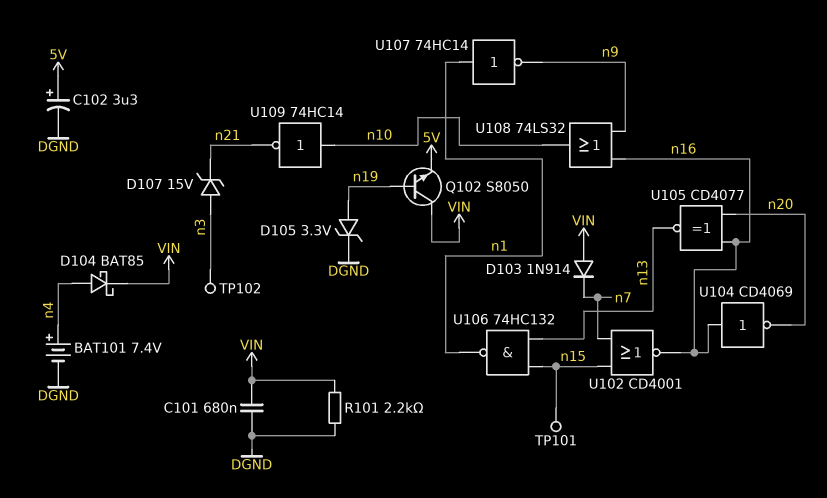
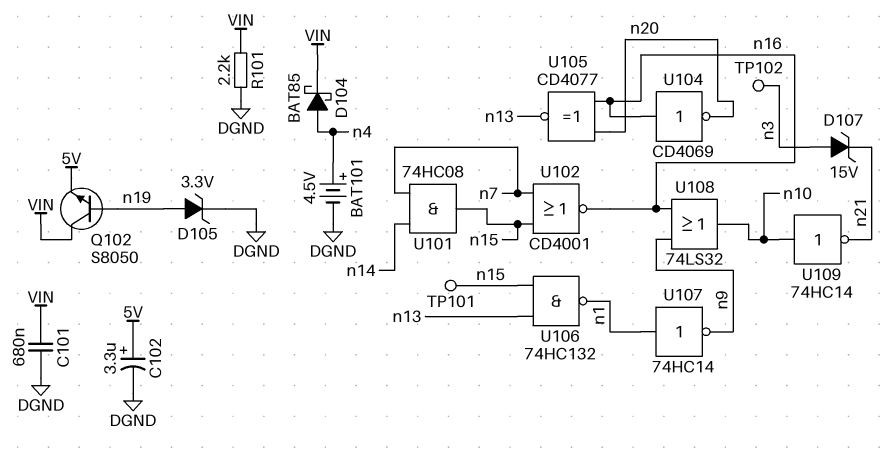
BAT101: 7.4V (plus n4, minus DGND) -> 4.5V (plus n4, minus DGND)
D103: diode 1N914 (A VIN, K n7) -> none
U101: none -> AND 74HC08 (in n7, in n14, out n15)

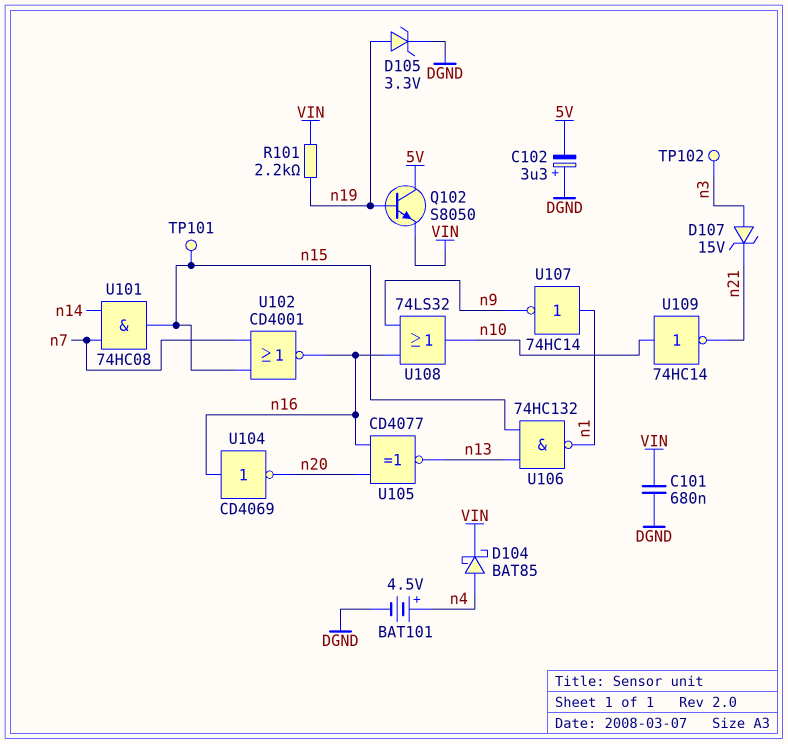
C102: 3.3uF (plus 5V, minus DGND) -> 3.3uF (plus DGND, minus 5V)
Q102: NPN S8050 (B n19, C VIN, E 5V) -> NPN S8050 (B n19, C 5V, E VIN)
R101: 2.2k (DGND, VIN) -> 2.2k (VIN, n19)

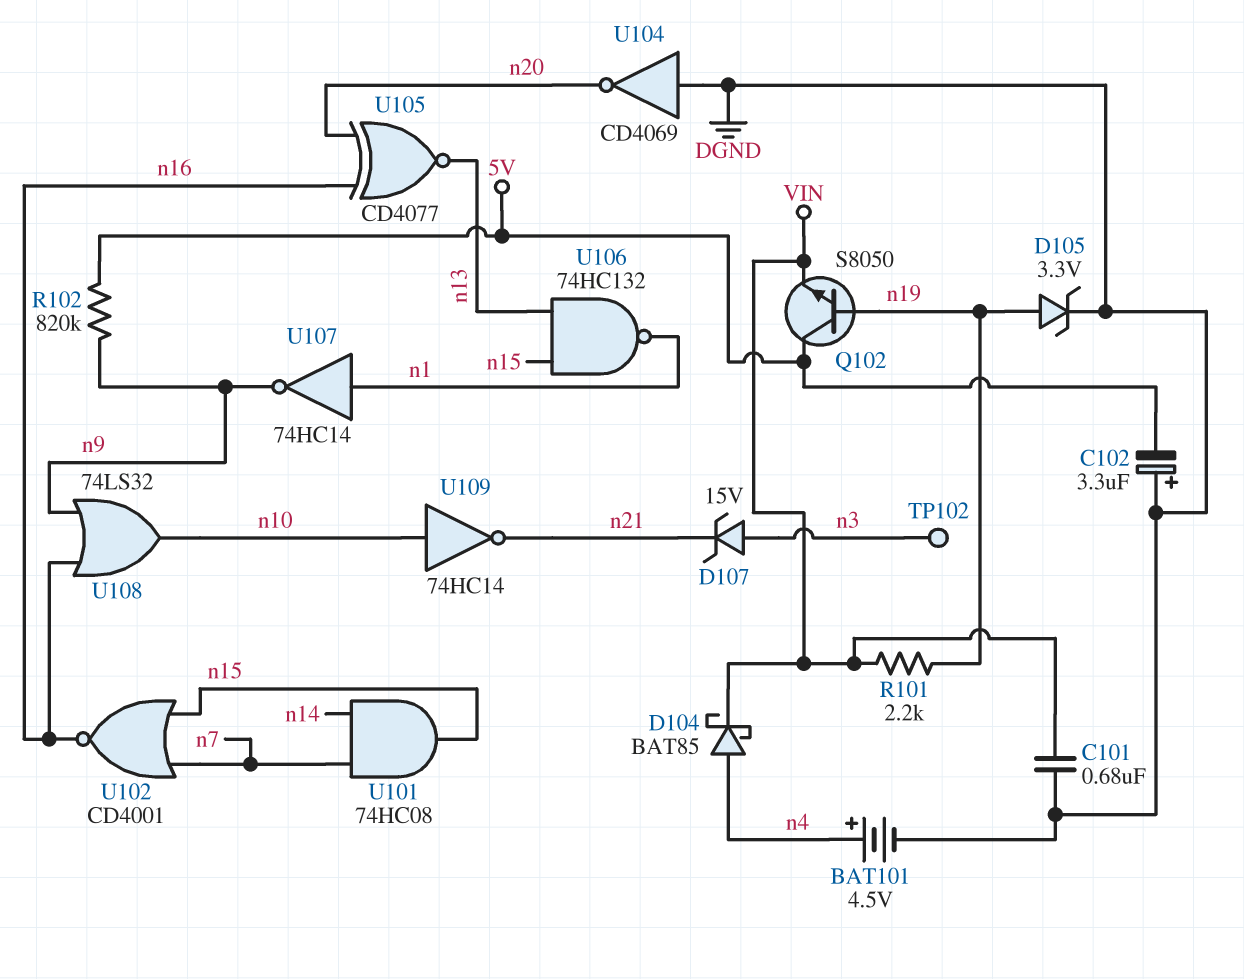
R102: none -> 820k (5V, n9)
TP101: test point (n15) -> none
U104: NOT CD4069 (in n16, out n20) -> NOT CD4069 (in DGND, out n20)

